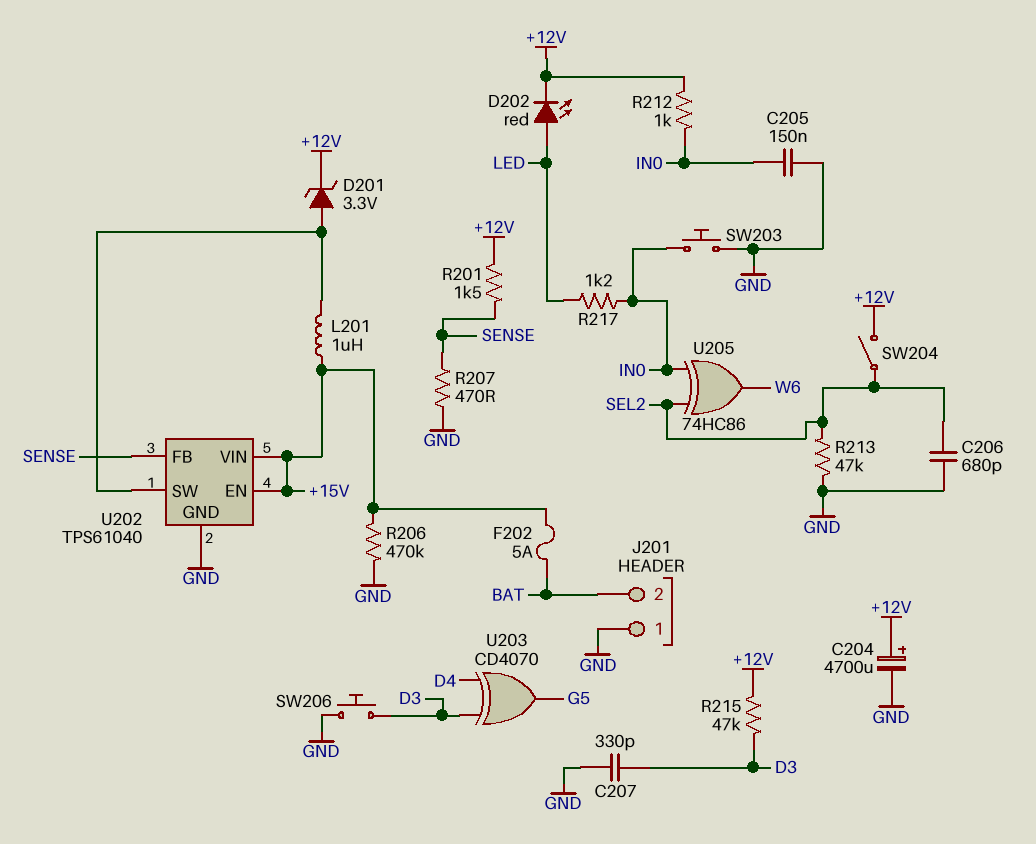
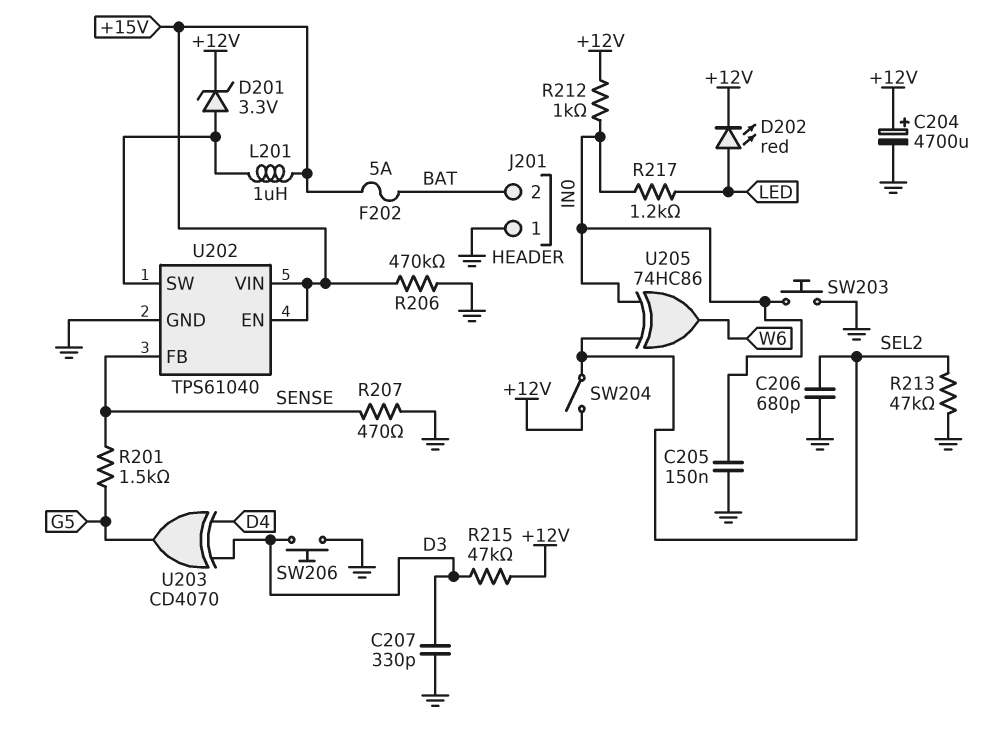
R201: 1.5k (+12V, SENSE) -> 1.5k (G5, SENSE)

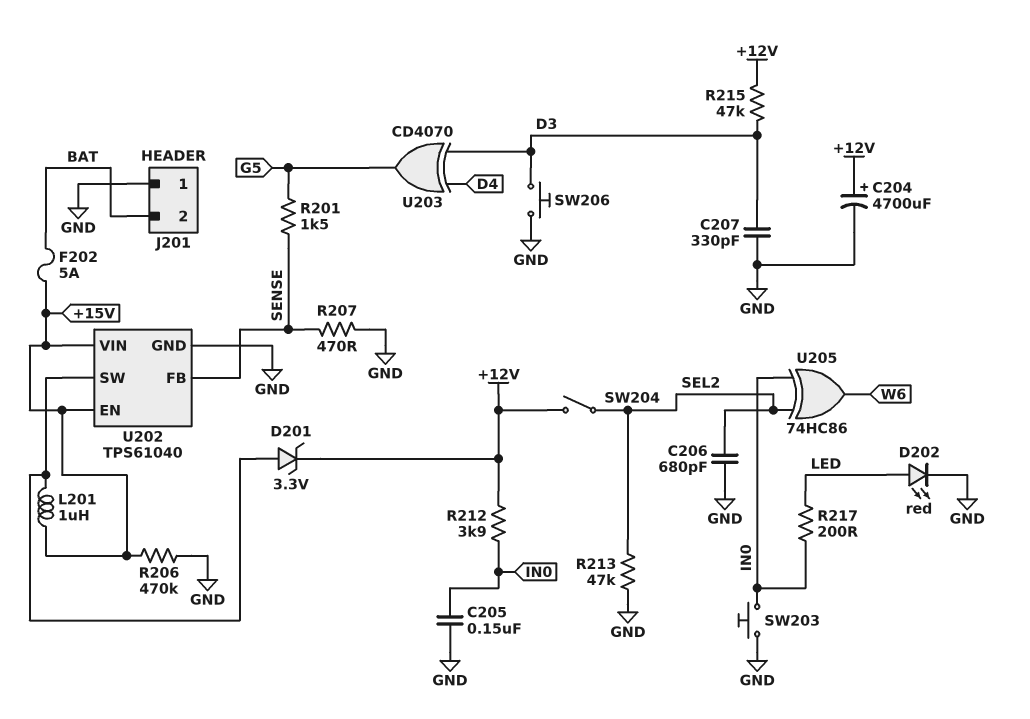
D202: LED red (A LED, K +12V) -> LED red (A LED, K GND)
R212: 1k (+12V, IN0) -> 3.9k (+12V, IN0)
R217: 1.2k (IN0, LED) -> 200 (IN0, LED)

